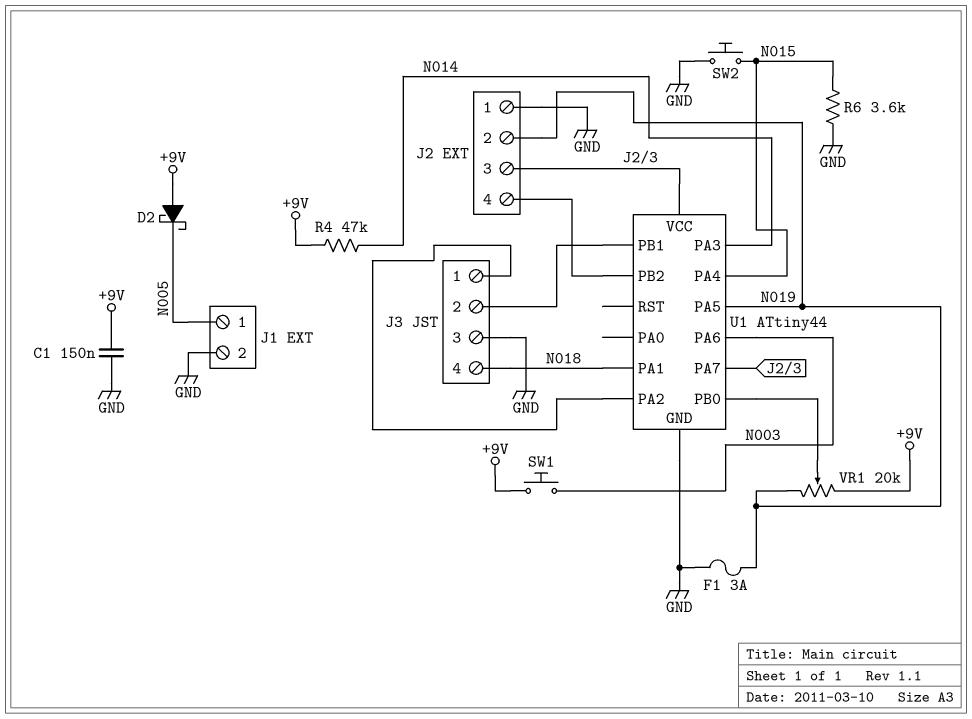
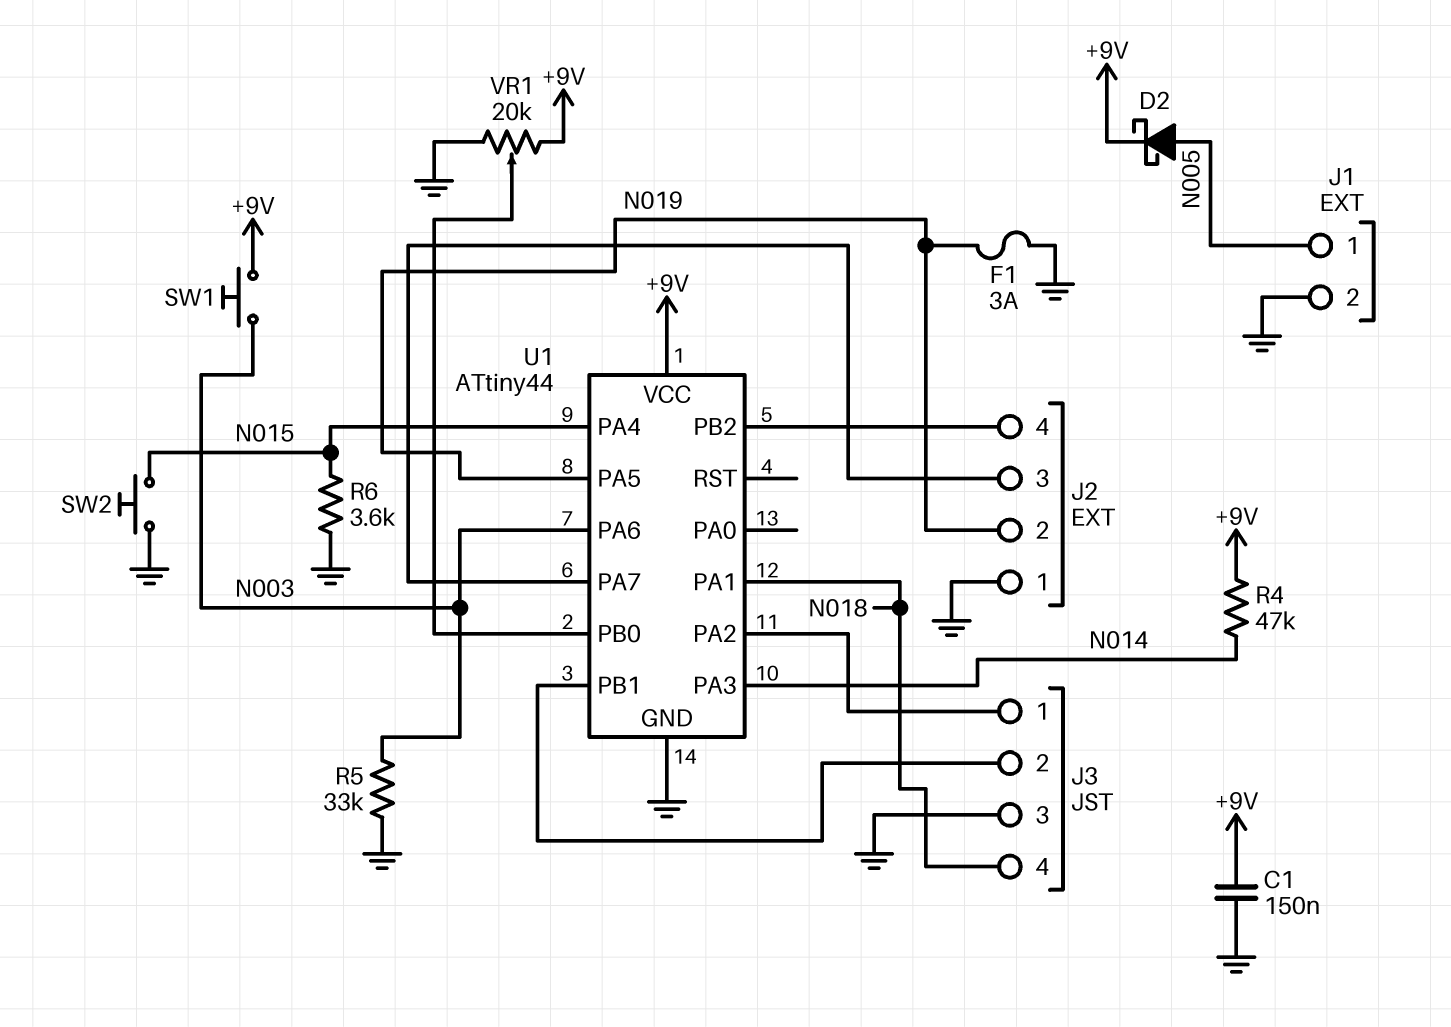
D2: schottky (A +9V, K N005) -> schottky (A N005, K +9V)
R5: none -> 33k (GND, N003)
U1 pin VCC: J2/3 -> +9V
VR1: 20k (+9V, N019, wiper U1/PB0) -> 20k (+9V, GND, wiper U1/PB0)

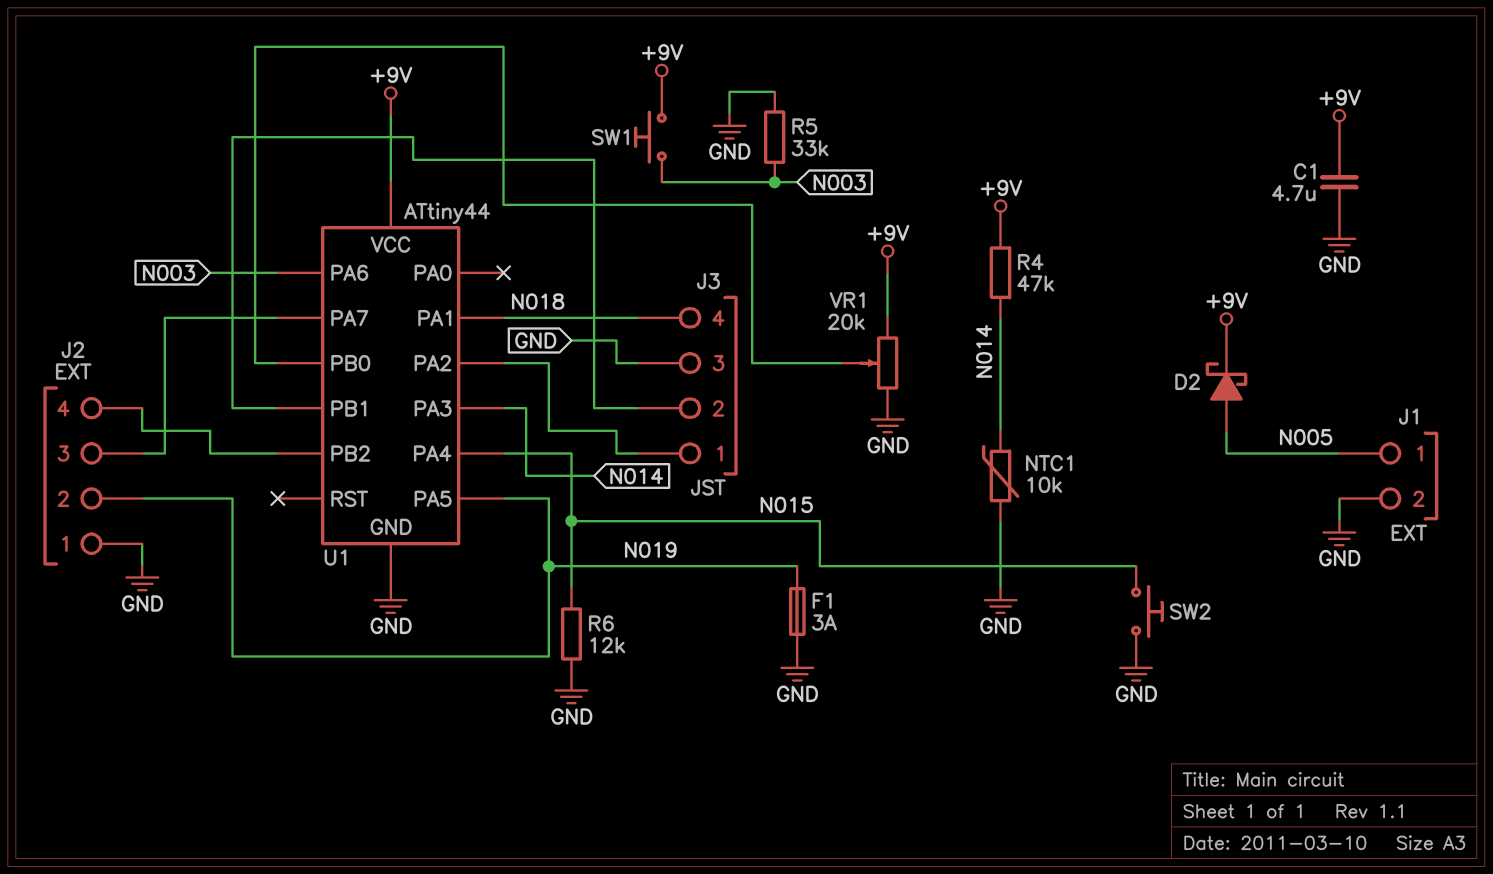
C1: 150nF (+9V, GND) -> 4.7uF (+9V, GND)
NTC1: none -> 10k (GND, N014)
R6: 3.6k (GND, N015) -> 12k (GND, N015)

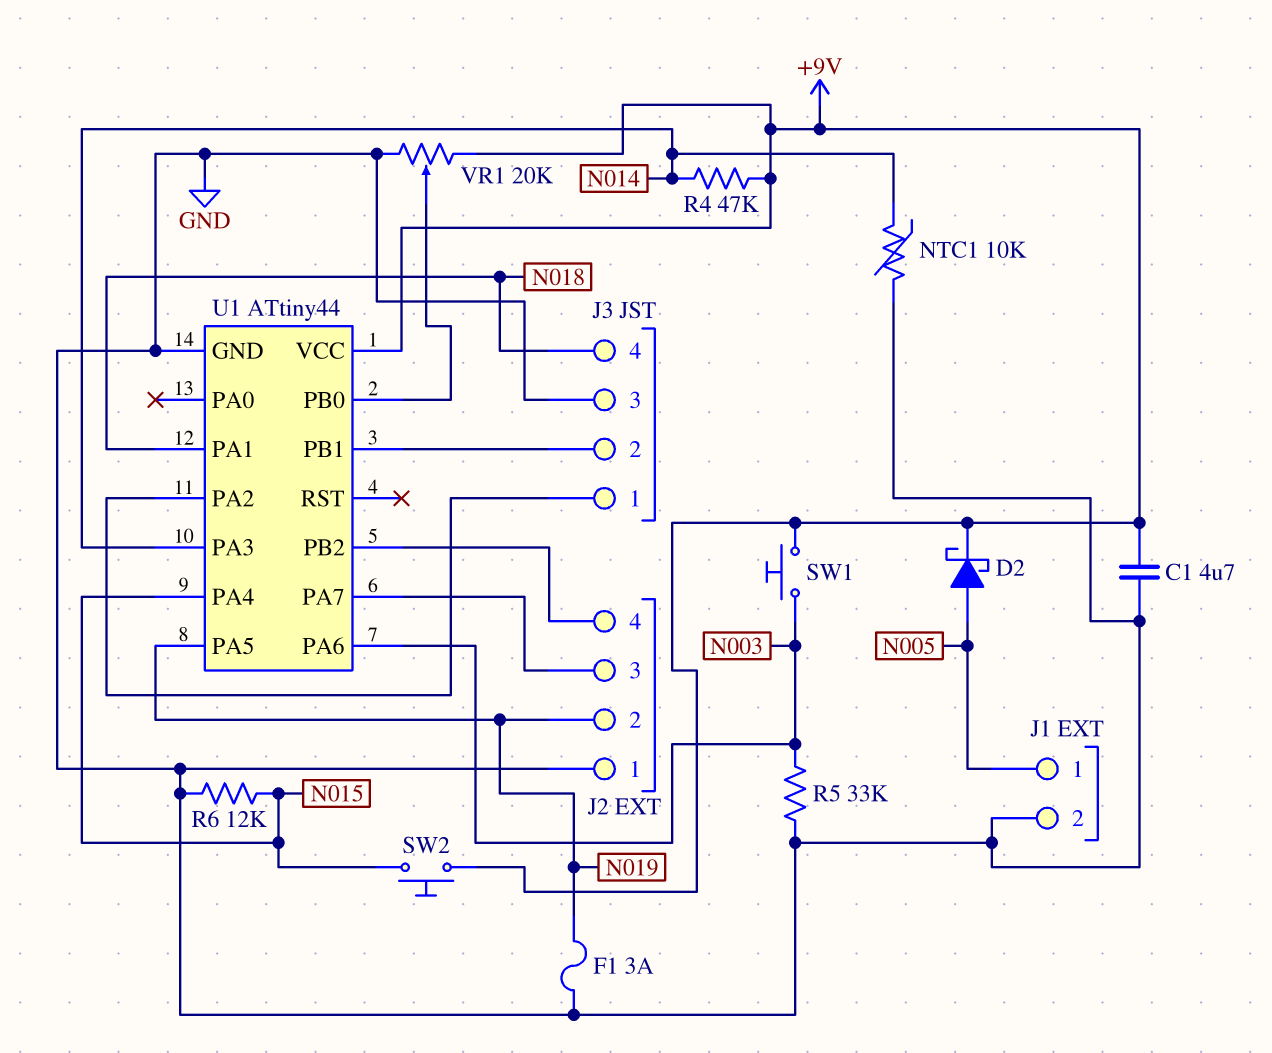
SW2: button (GND, N015) -> button (+9V, N015)

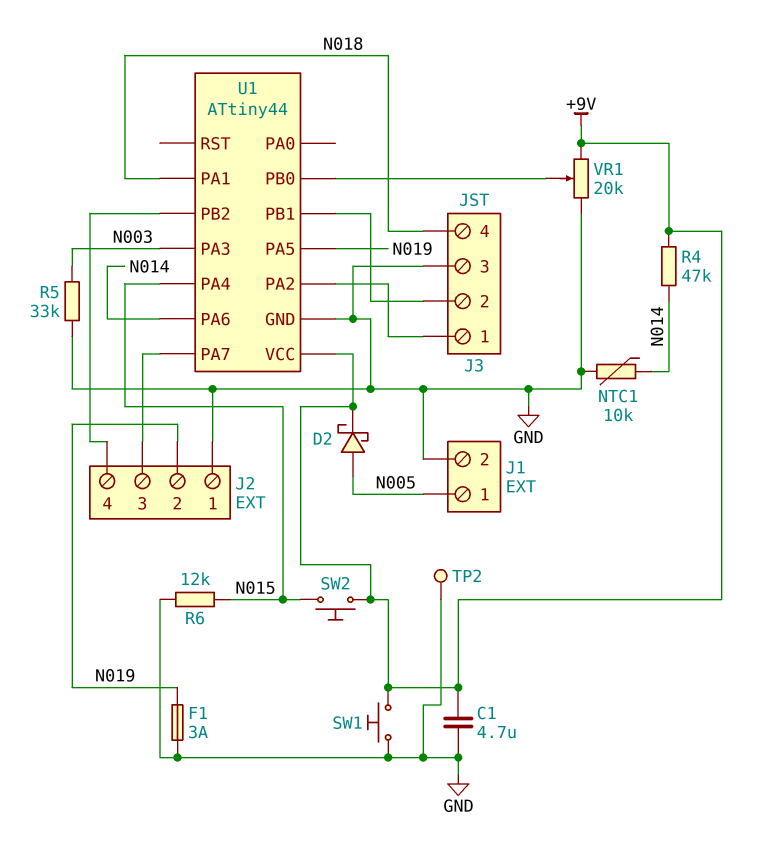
SW1: button (+9V, N003) -> button (+9V, GND)
TP2: none -> test point (GND)
U1 pin PA3: N014 -> N003
U1 pin PA6: N003 -> N014

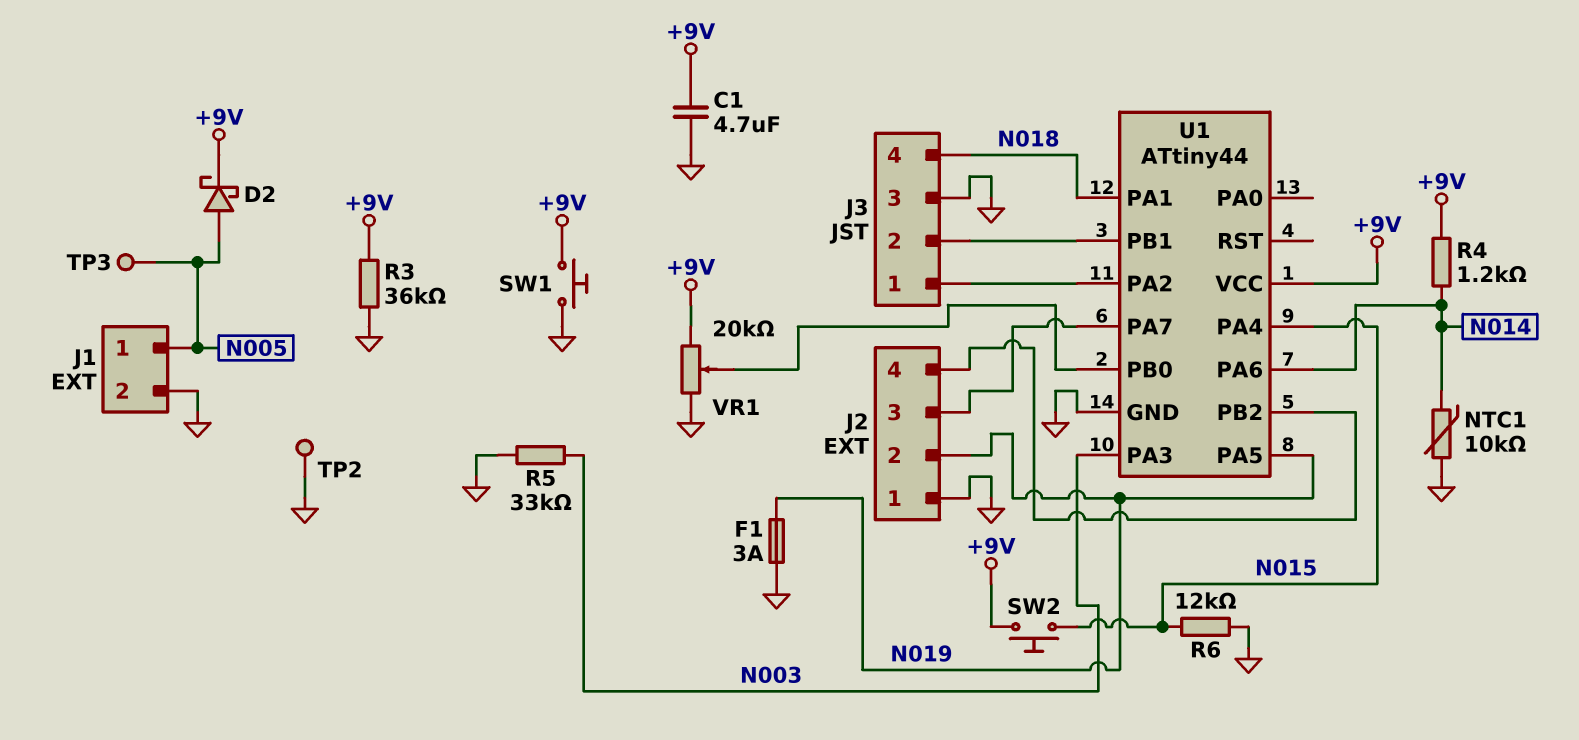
R3: none -> 36k (+9V, GND)
R4: 47k (+9V, N014) -> 1.2k (+9V, N014)
TP3: none -> test point (N005)

